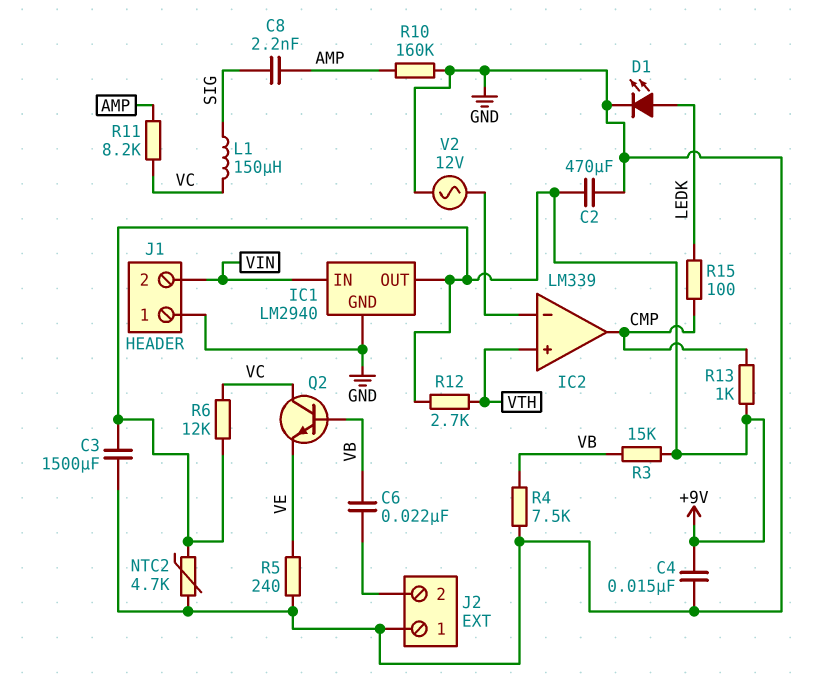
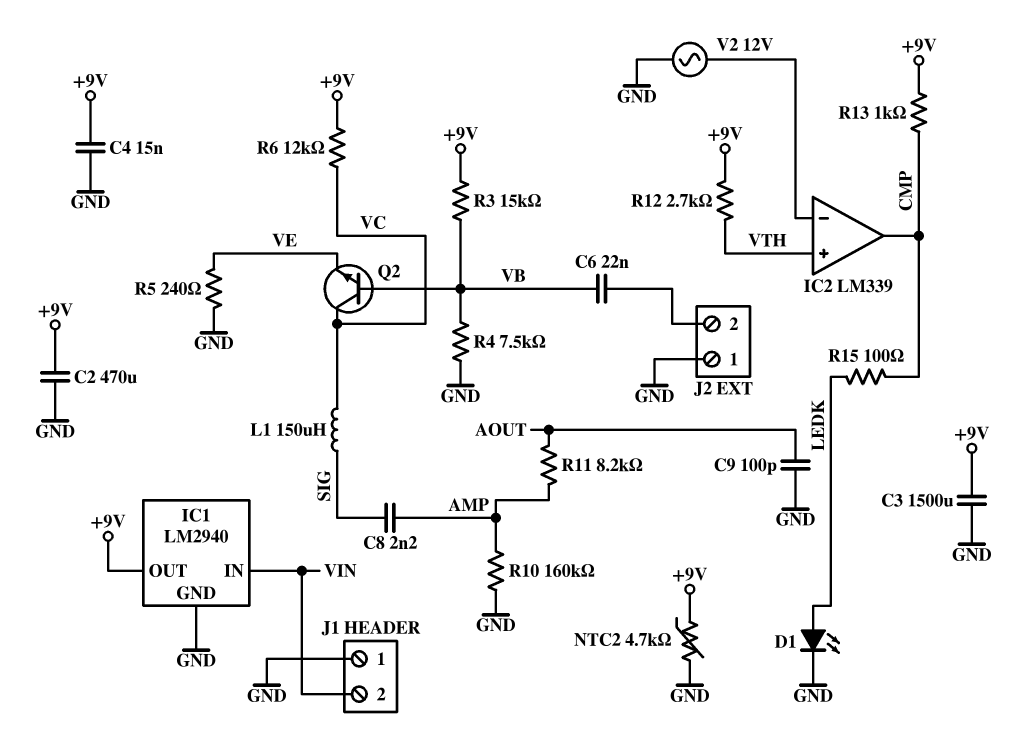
C9: none -> 100pF (AOUT, GND)
R11: 8.2k (AMP, VC) -> 8.2k (AMP, AOUT)

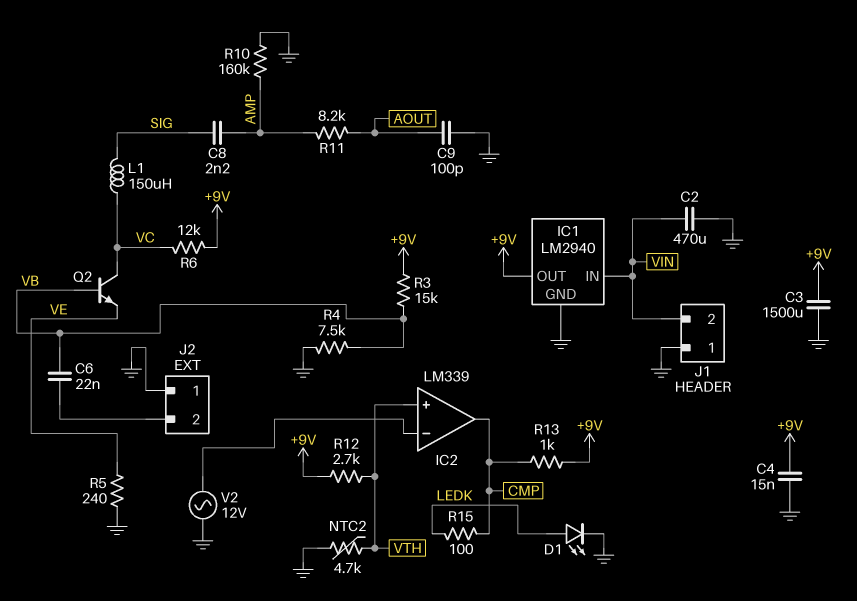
C2: 470uF (+9V, GND) -> 470uF (GND, VIN)
NTC2: 4.7k (+9V, GND) -> 4.7k (GND, VTH)

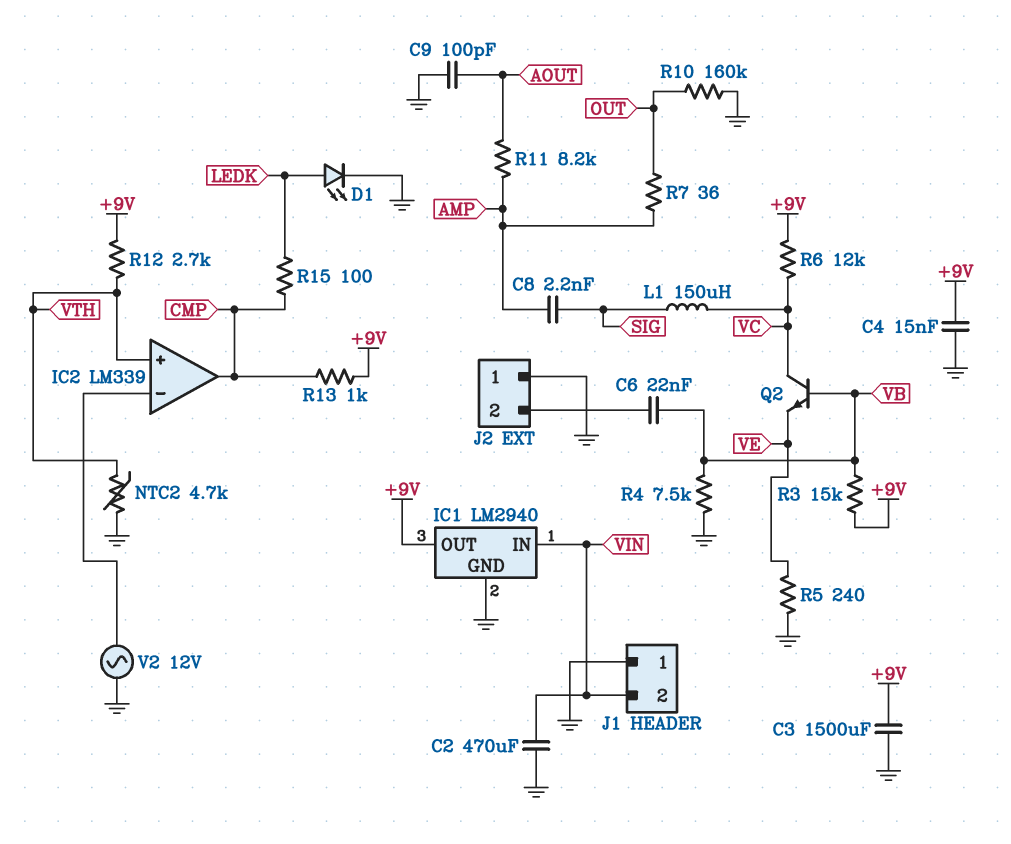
R7: none -> 36 (AMP, OUT)
R10: 160k (AMP, GND) -> 160k (GND, OUT)

